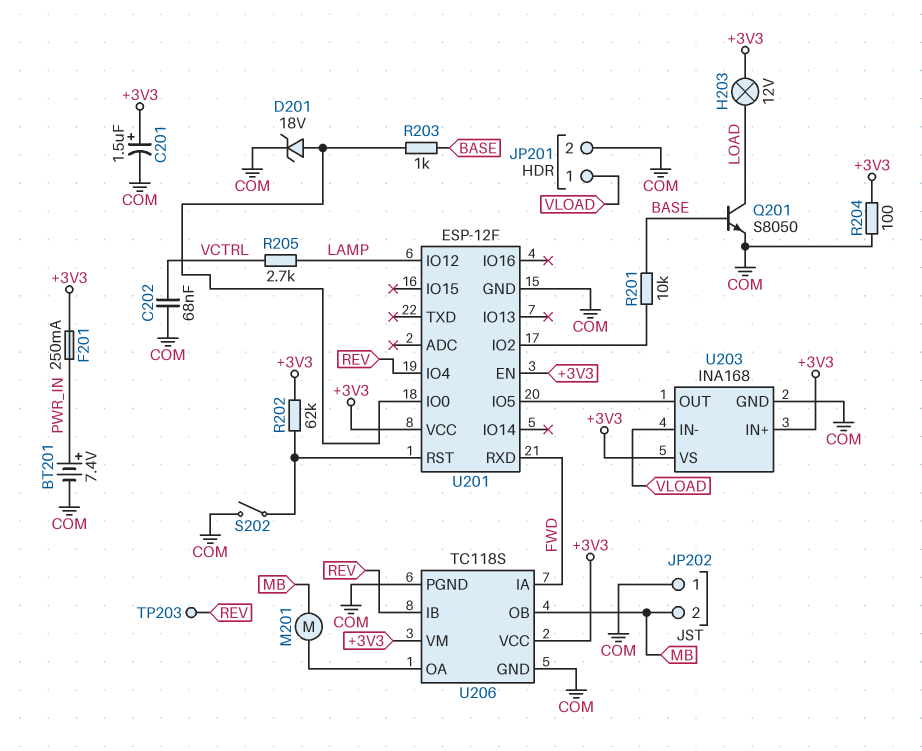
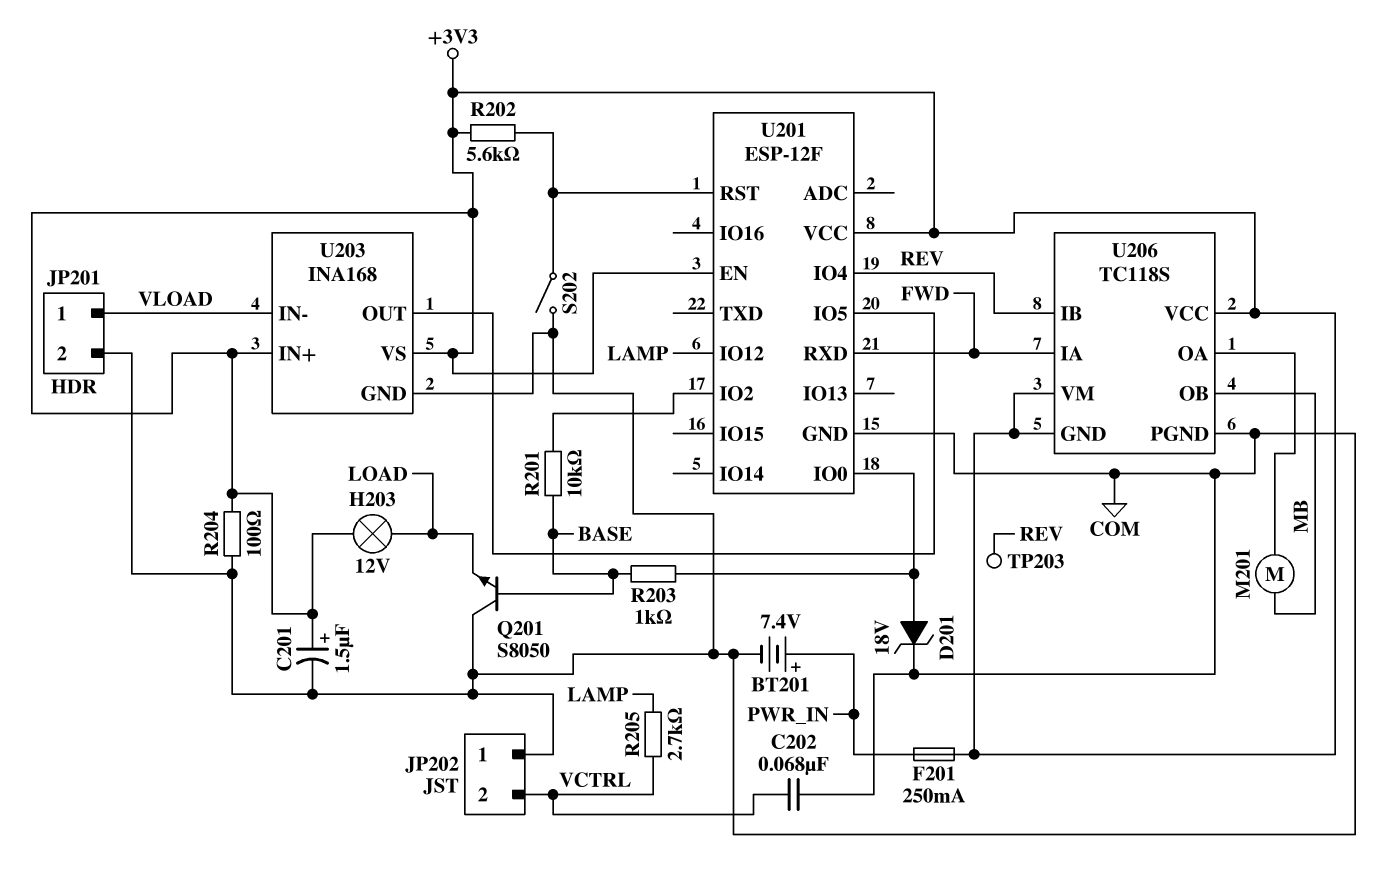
JP202 pin 2: MB -> VCTRL
Q201: NPN S8050 (B BASE, C LOAD, E COM) -> NPN S8050 (B BASE, C COM, E LOAD)
R202: 62k (+3V3, U201/RST) -> 5.6k (+3V3, U201/RST)
U206 pin GND: COM -> +3V3

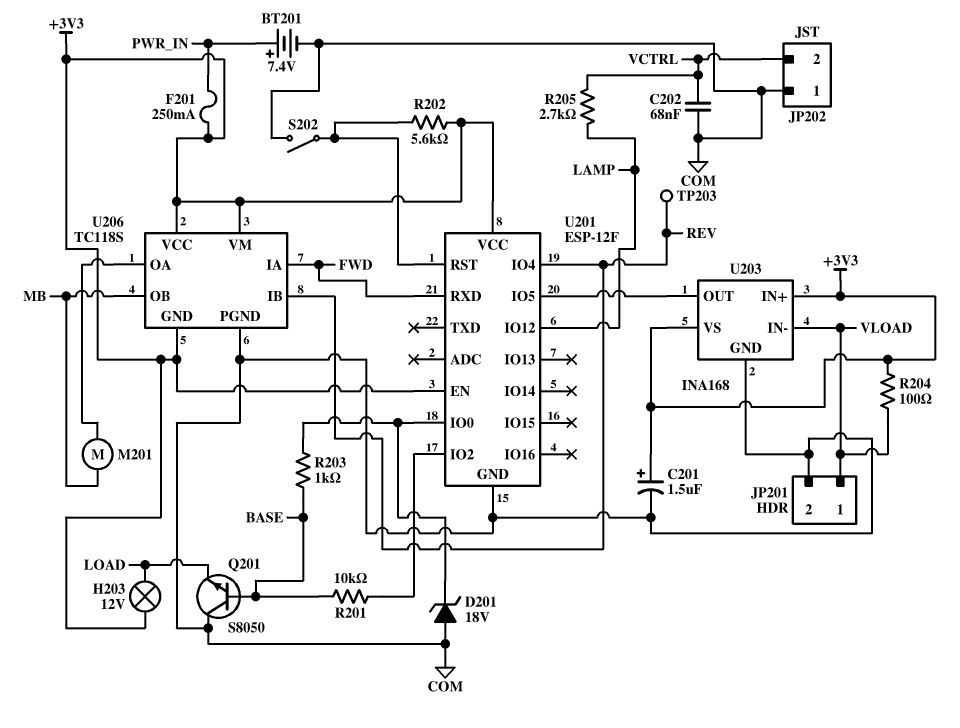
D201: zener 18V (A U201/IO0, K COM) -> zener 18V (A COM, K U201/IO0)
R204: 100 (+3V3, COM) -> 100 (+3V3, VLOAD)

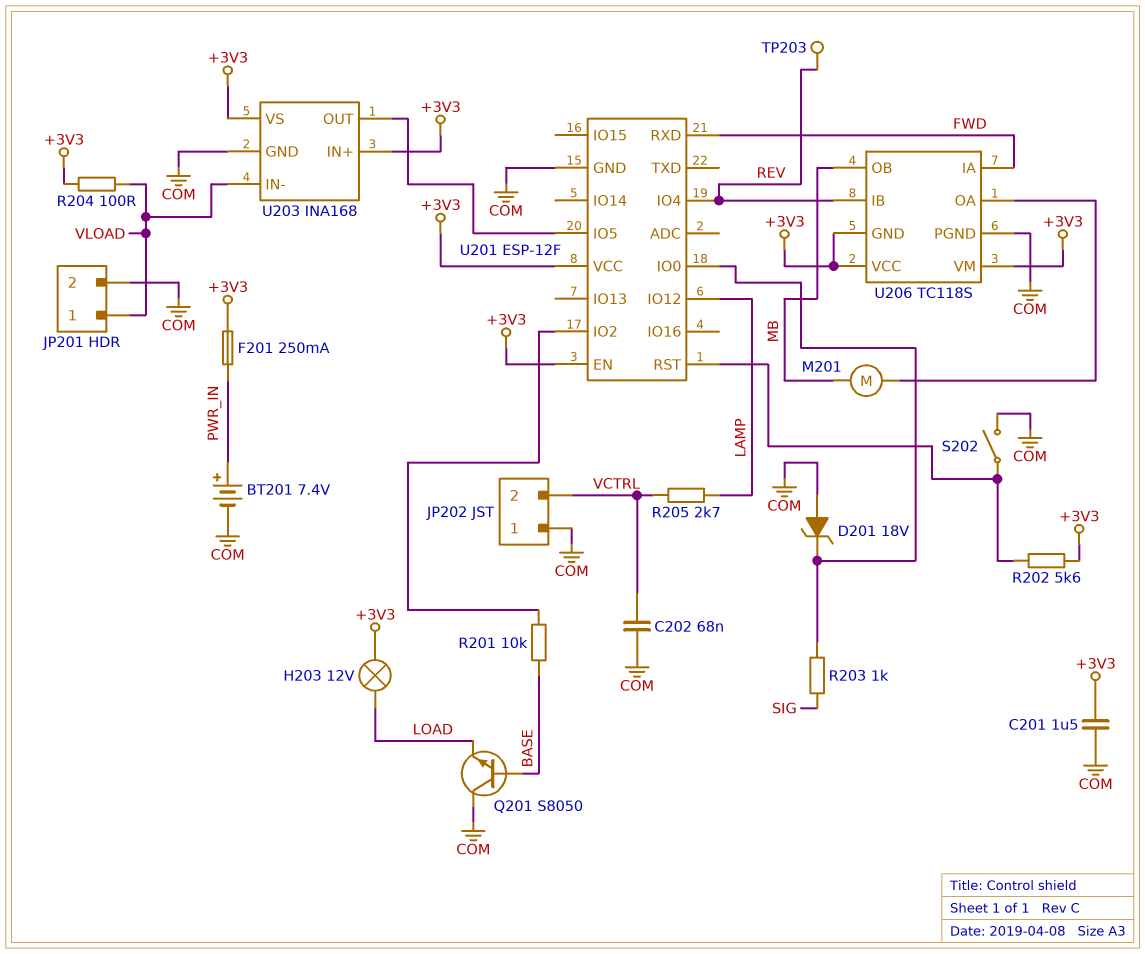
C201: 1.5uF (plus +3V3, minus COM) -> 1.5uF (+3V3, COM)
R203: 1k (BASE, U201/IO0) -> 1k (SIG, U201/IO0)

